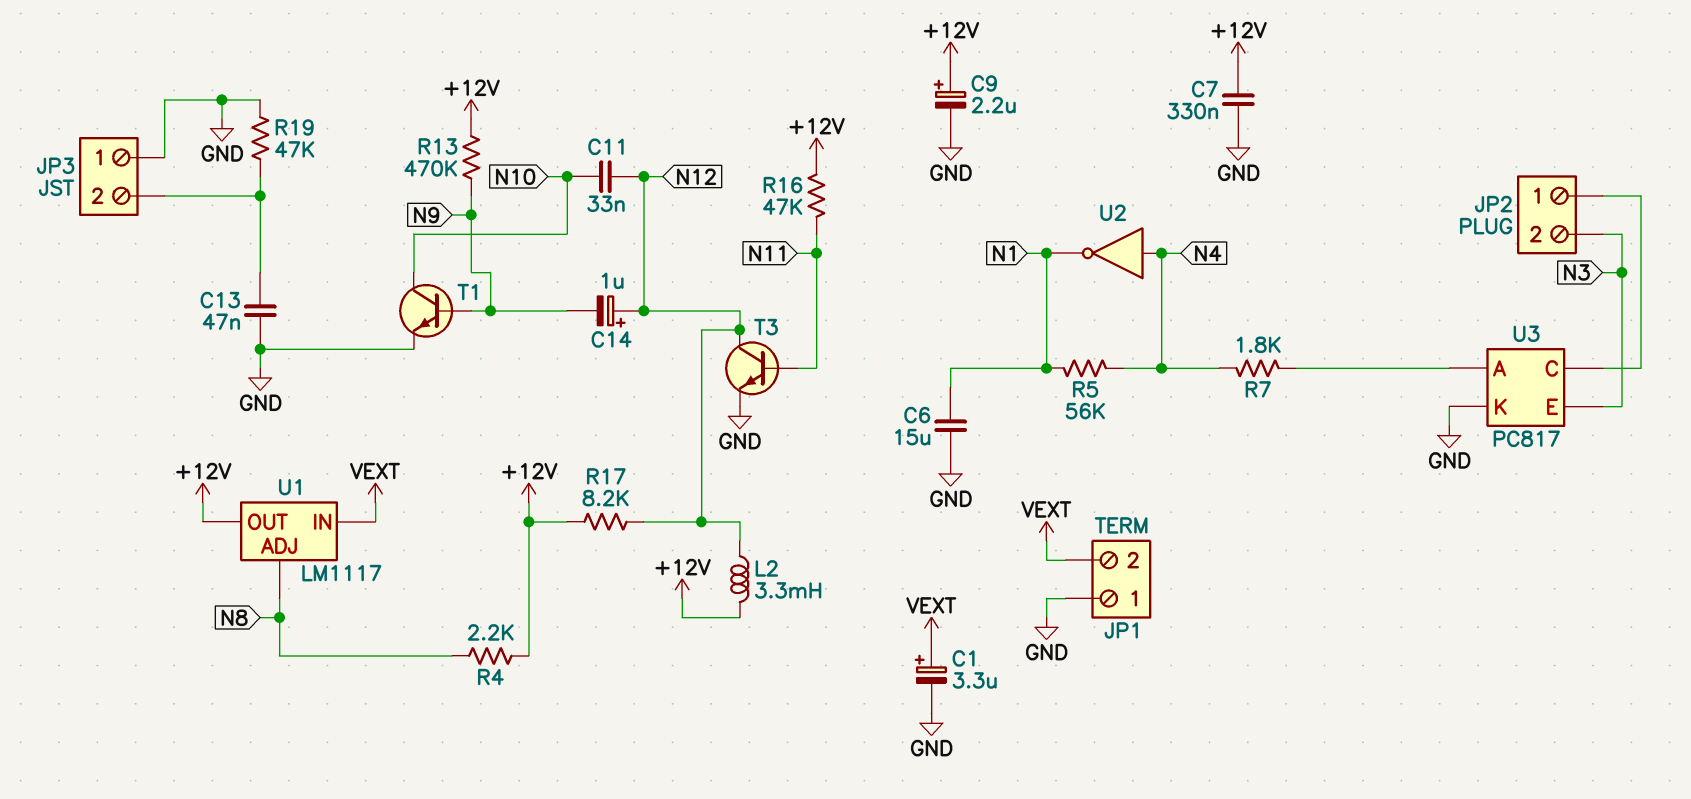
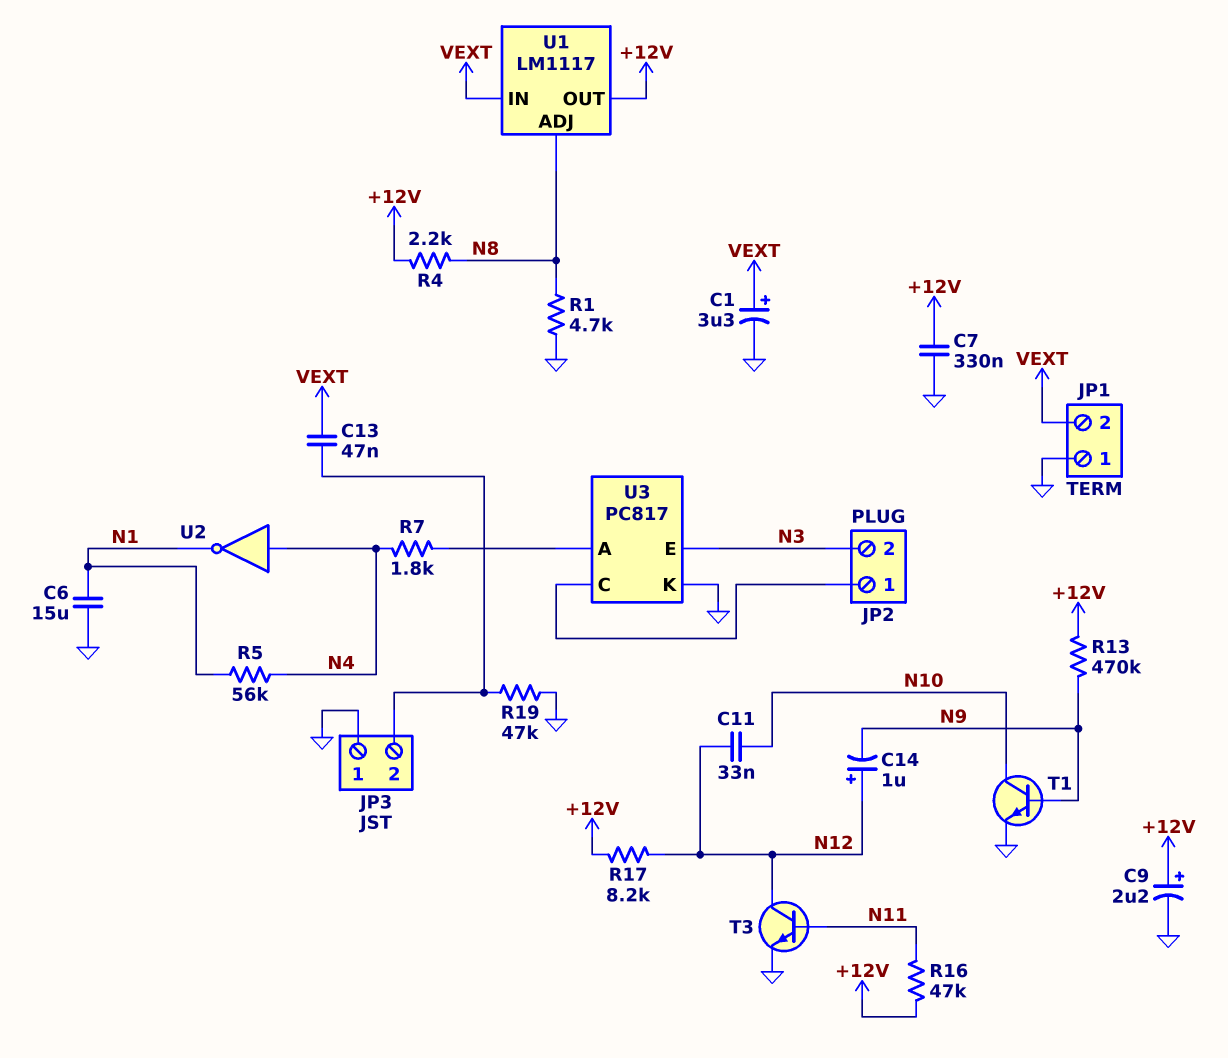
C13: 47nF (GND, JP3/2) -> 47nF (JP3/2, VEXT)
L2: 3.3mH (+12V, N12) -> none
R1: none -> 4.7k (GND, N8)

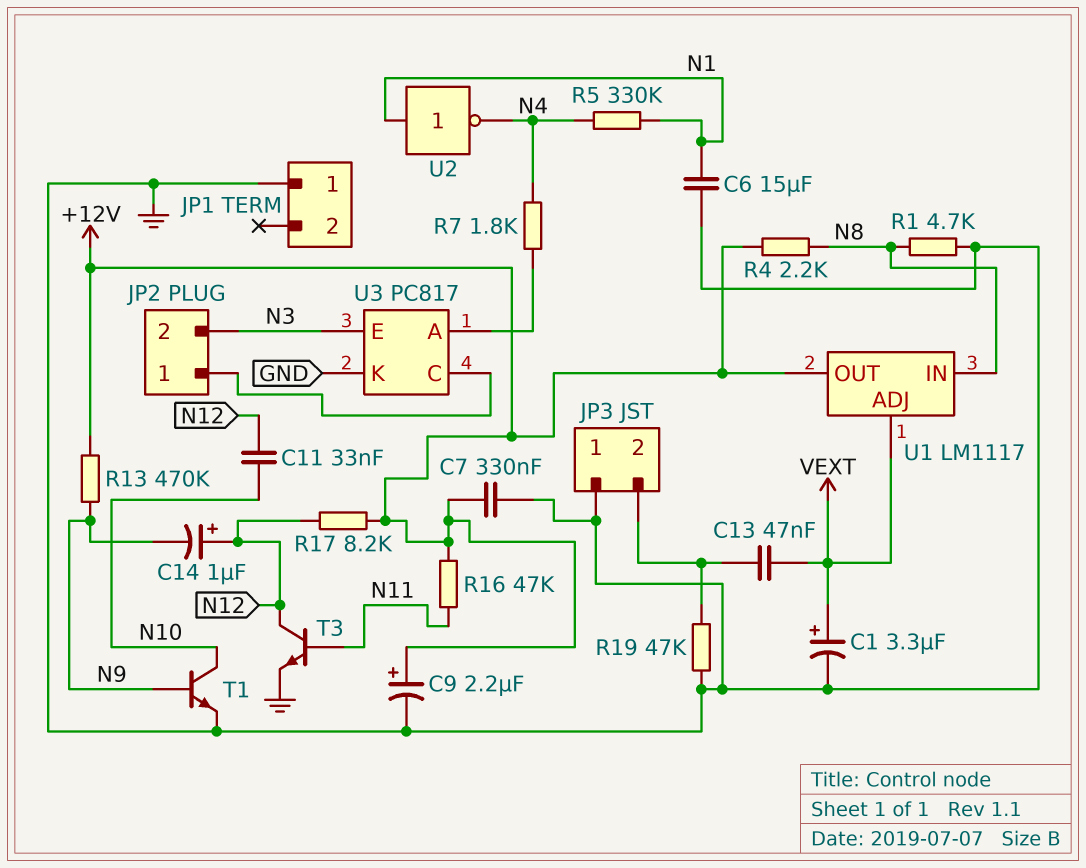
JP1 pin 2: VEXT -> none
R5: 56k (N1, N4) -> 330k (N1, N4)
U1 pin ADJ: N8 -> VEXT
U1 pin IN: VEXT -> N8
U2: NOT (in N4, out N1) -> NOT (in N1, out N4)

